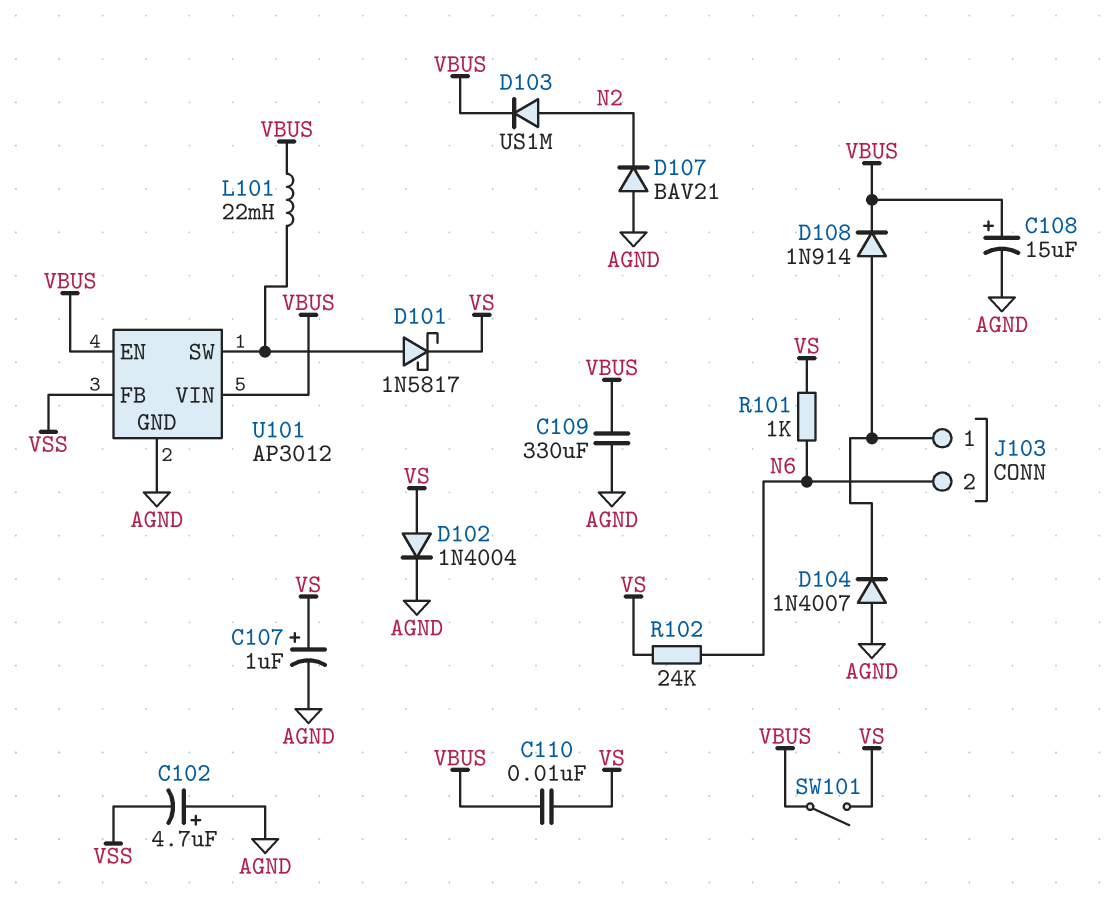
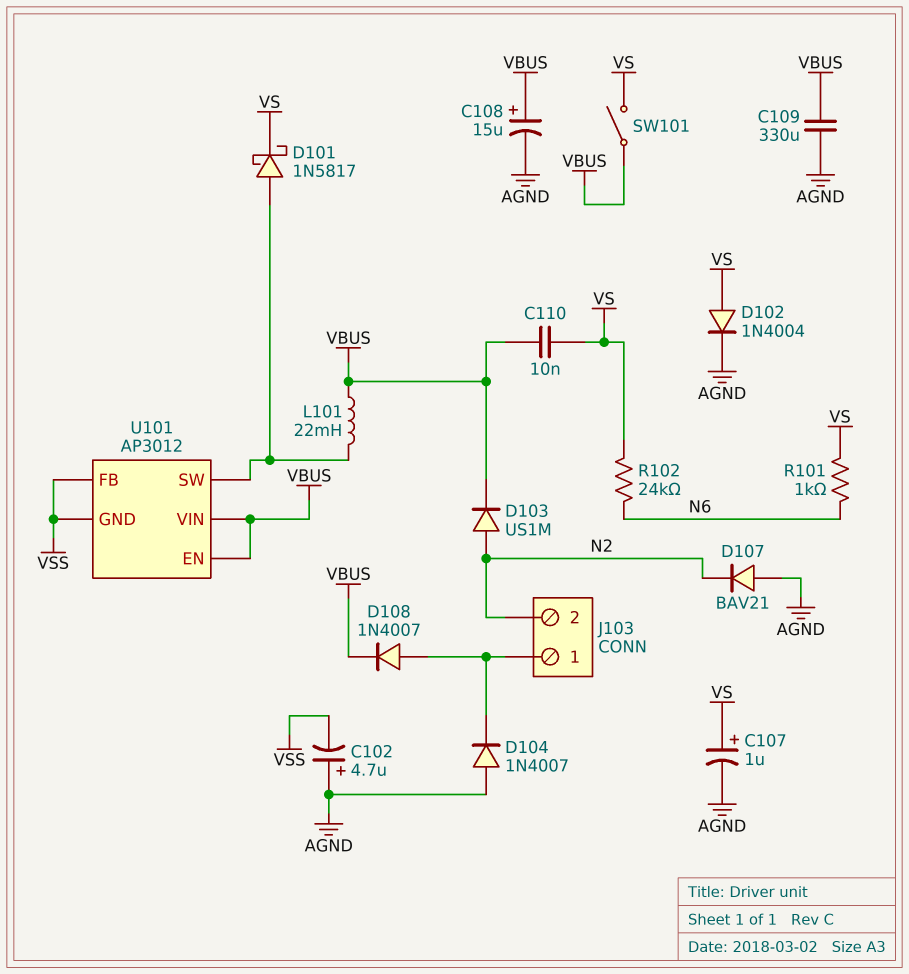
D108: diode 1N914 (A J103/1, K VBUS) -> diode 1N4007 (A J103/1, K VBUS)
J103 pin 2: N6 -> N2
U101 pin GND: AGND -> VSS

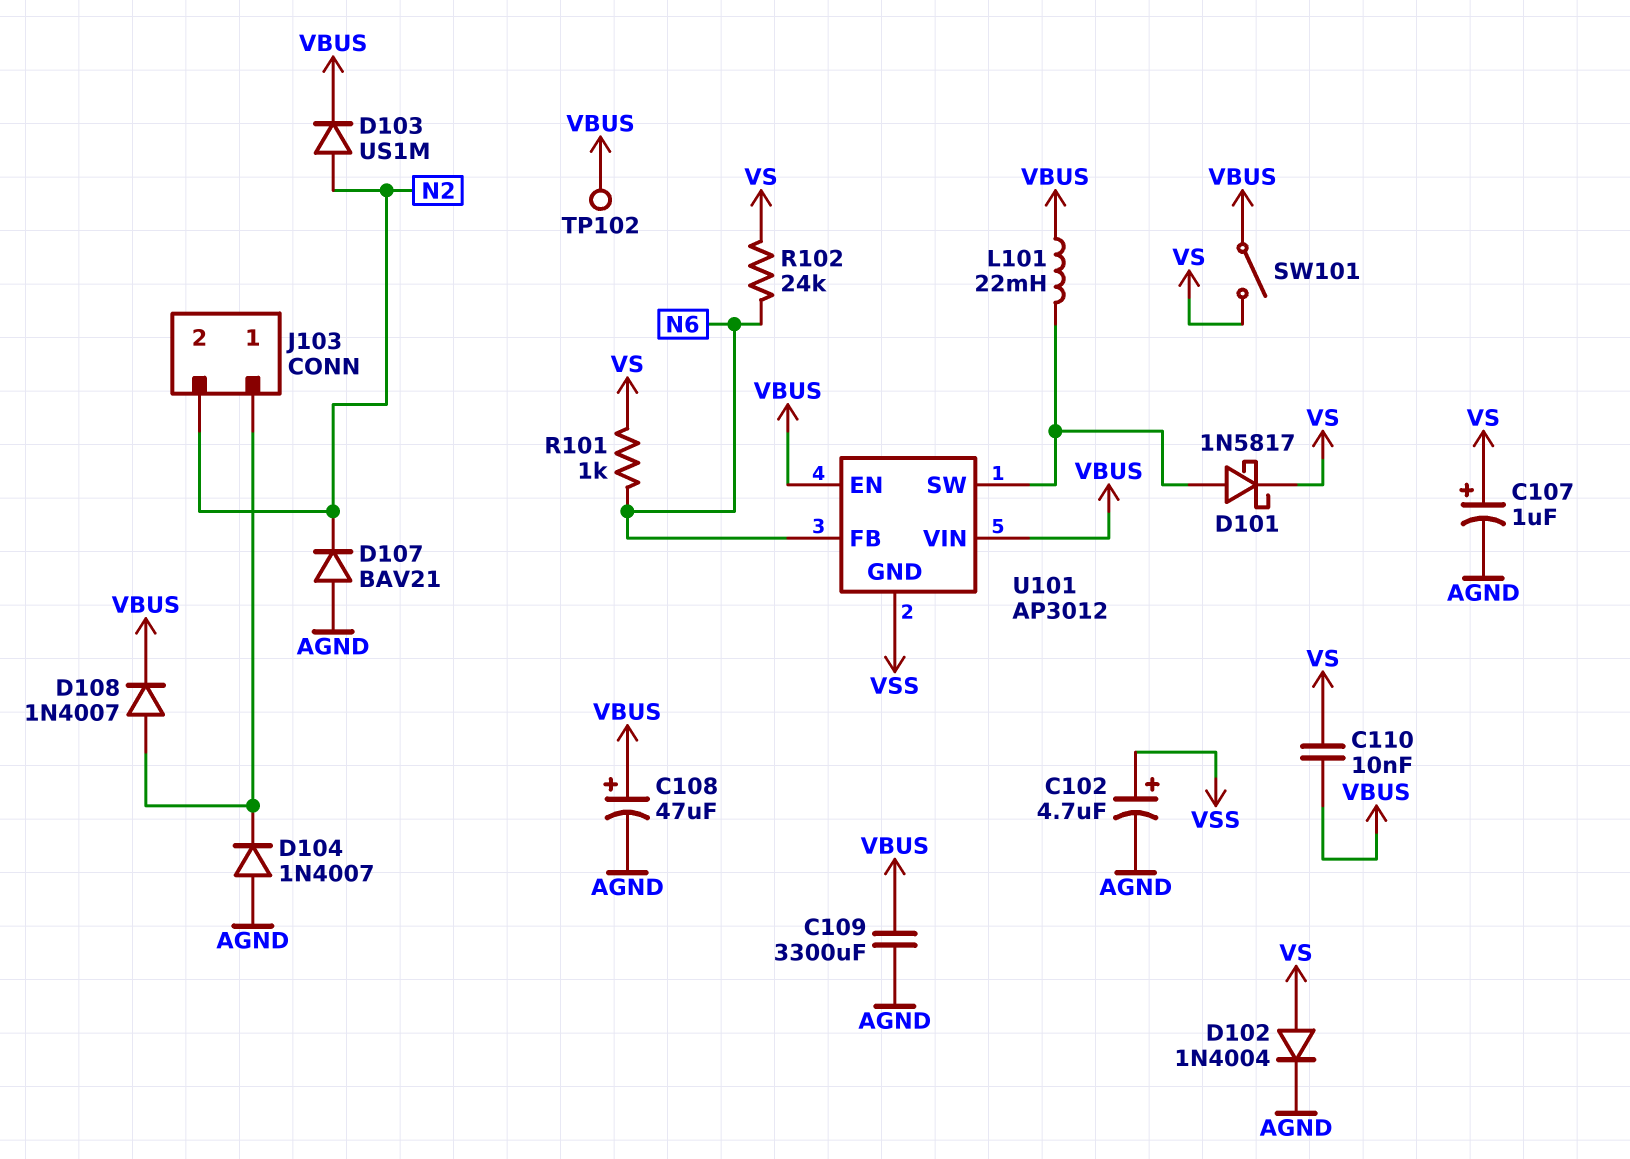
C102: 4.7uF (plus AGND, minus VSS) -> 4.7uF (plus VSS, minus AGND)
C108: 15uF (plus VBUS, minus AGND) -> 47uF (plus VBUS, minus AGND)
C109: 330uF (AGND, VBUS) -> 3300uF (AGND, VBUS)
TP102: none -> test point (VBUS)
U101 pin FB: VSS -> N6

